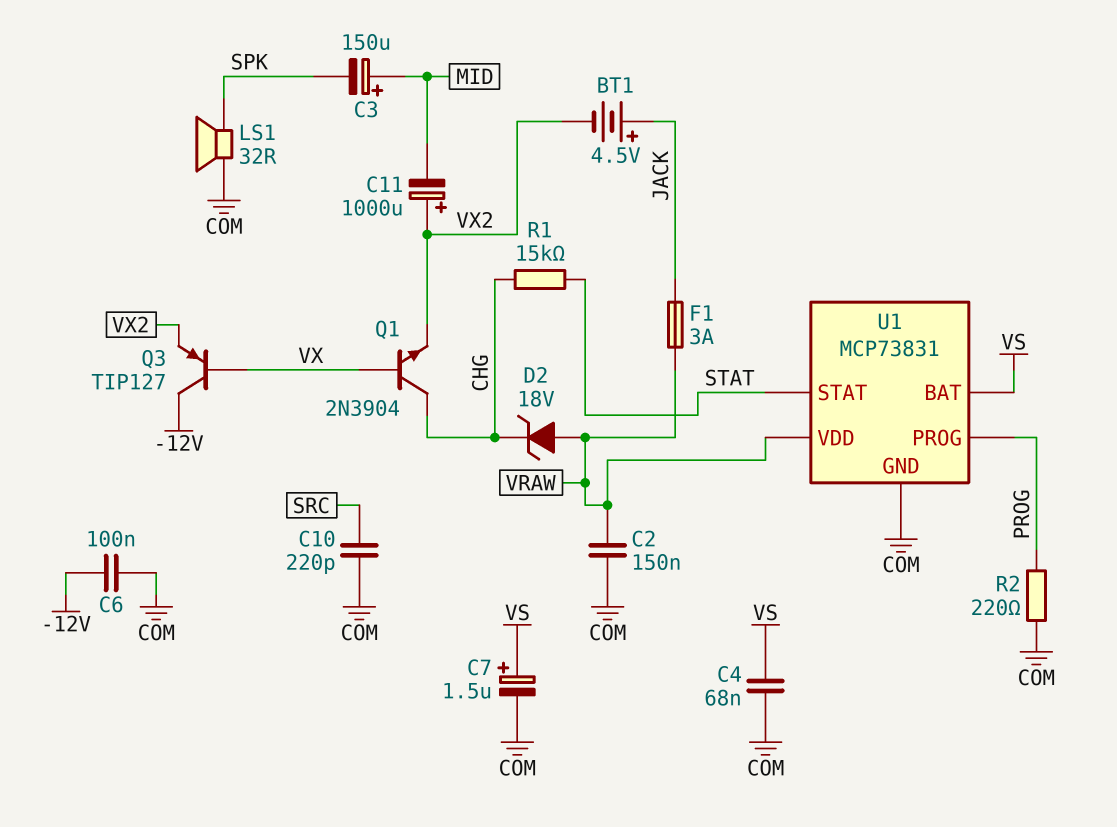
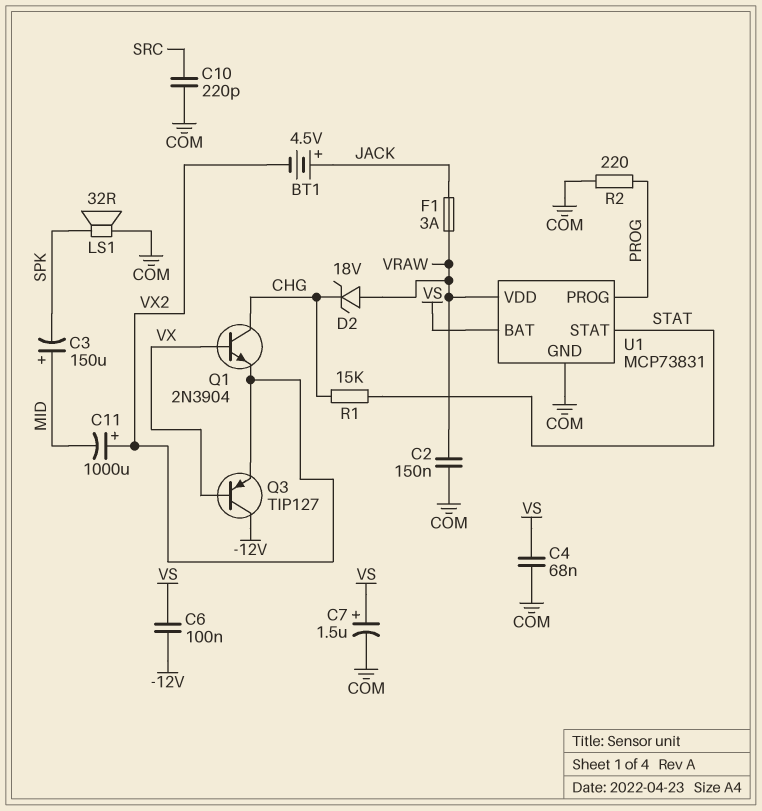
C6: 100nF (-12V, COM) -> 100nF (-12V, VS)

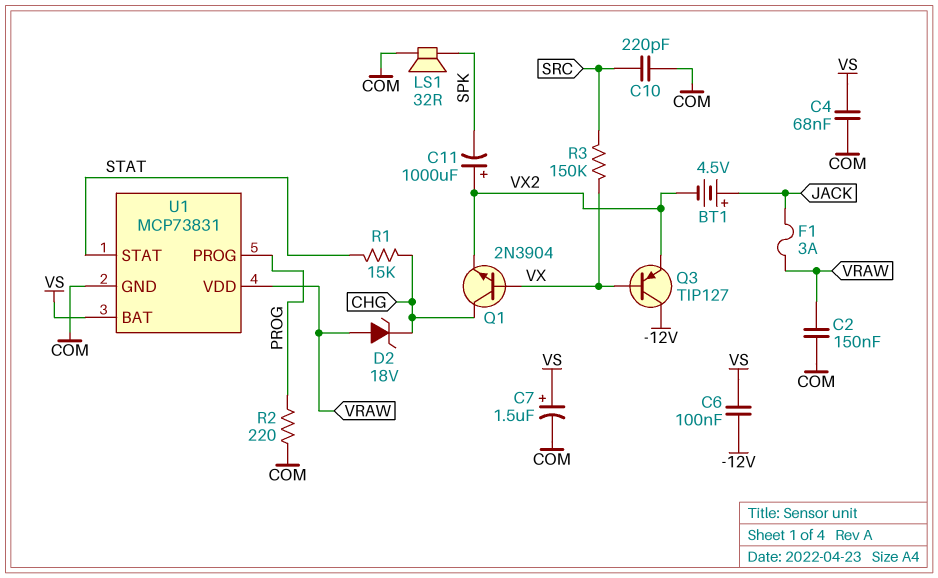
C3: 150uF (plus MID, minus SPK) -> none
C11: 1000uF (plus VX2, minus MID) -> 1000uF (plus VX2, minus SPK)
R3: none -> 150k (SRC, VX)

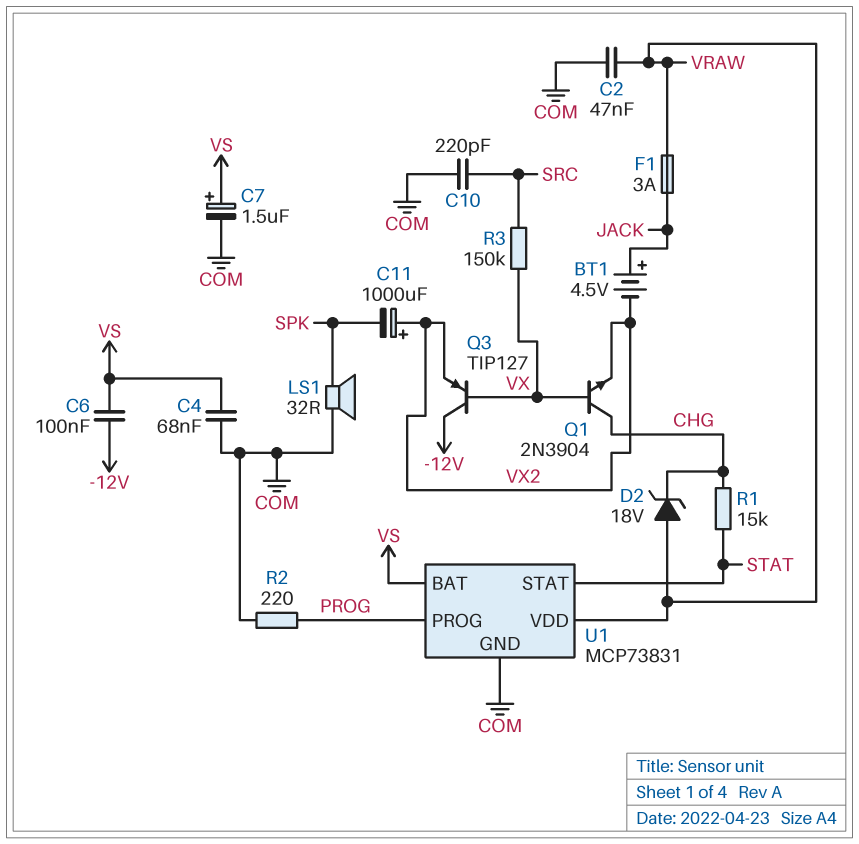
C2: 150nF (COM, VRAW) -> 47nF (COM, VRAW)

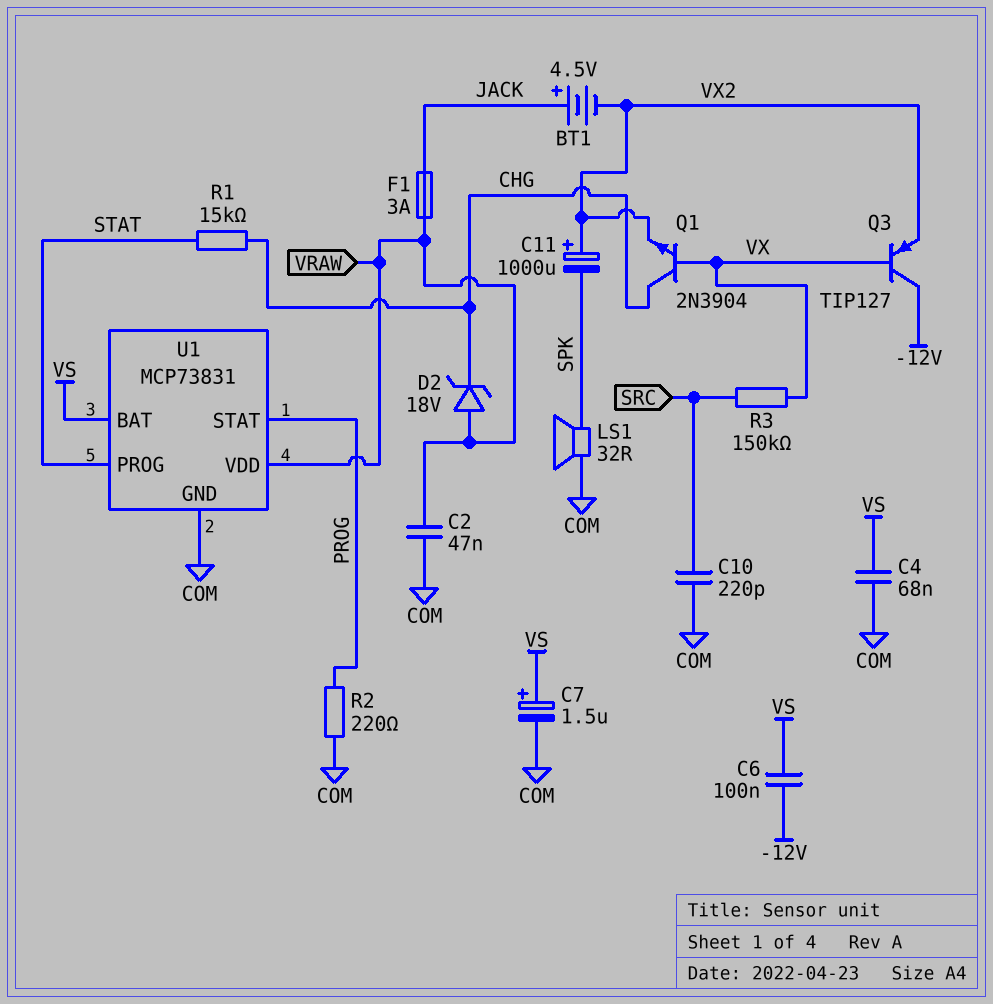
U1 pin PROG: PROG -> STAT
U1 pin STAT: STAT -> PROG

